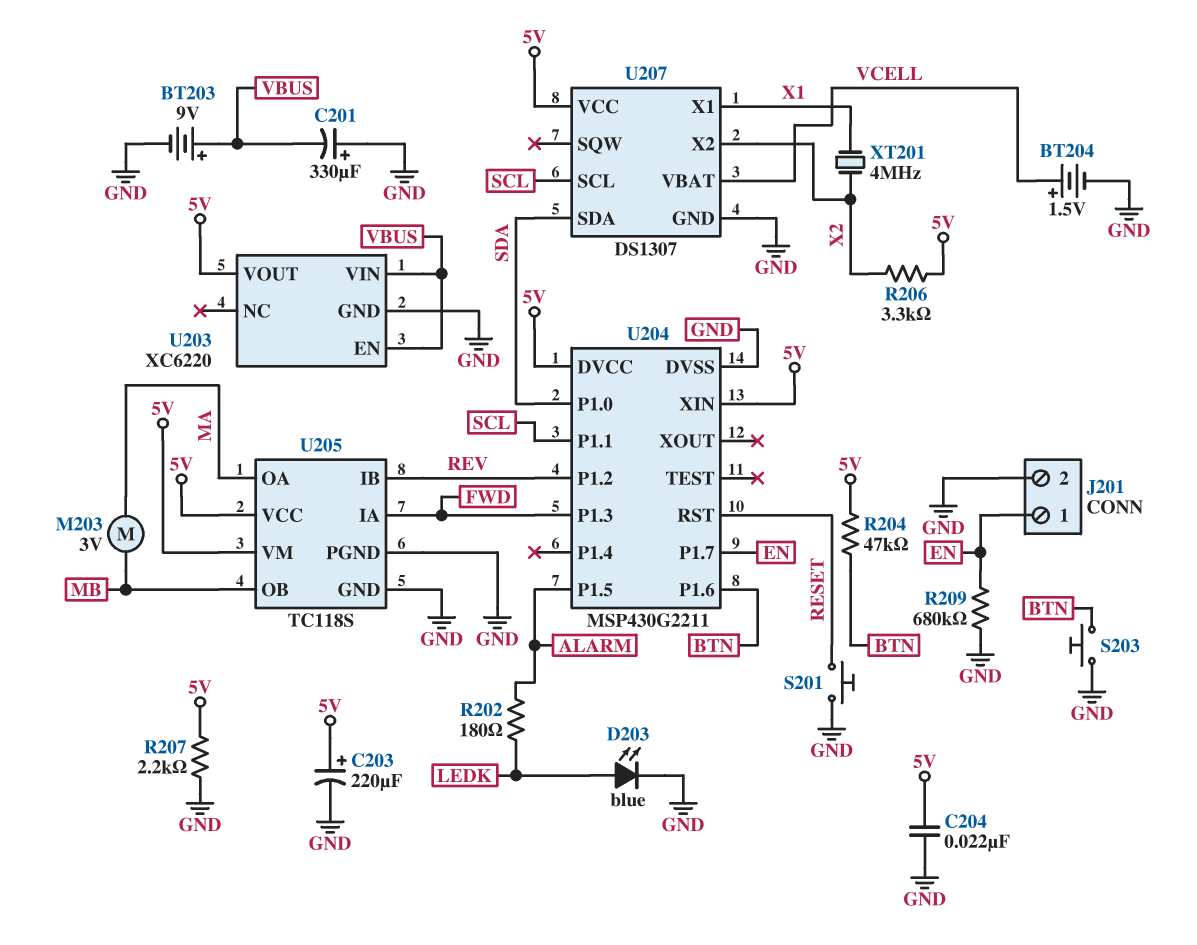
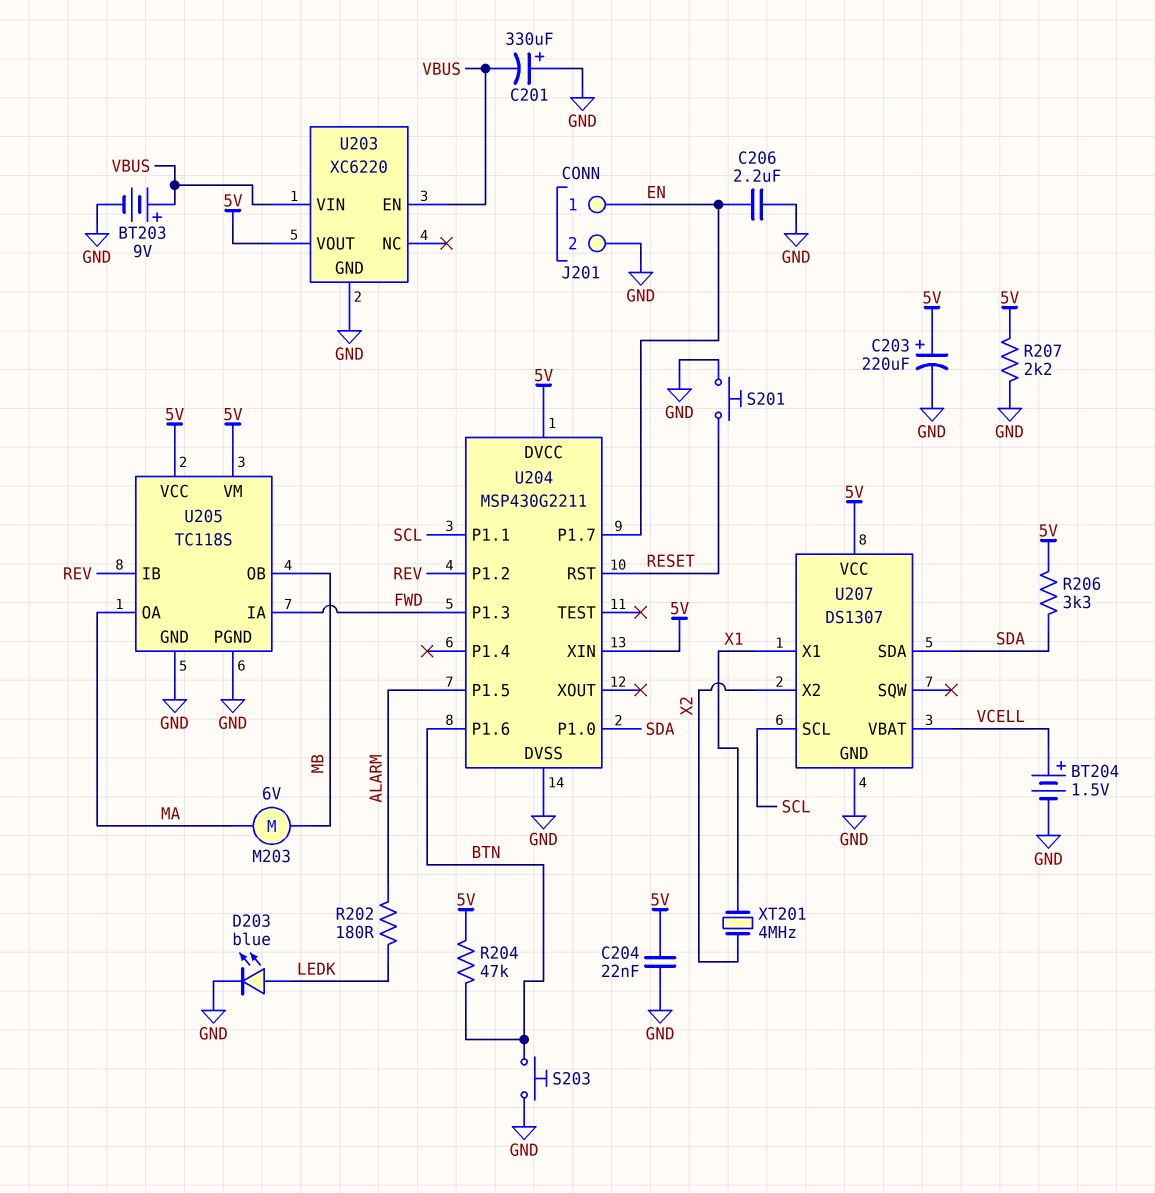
C206: none -> 2.2uF (EN, GND)
M203: motor 3V (MA, MB) -> motor 6V (MA, MB)
R206: 3.3k (5V, X2) -> 3.3k (5V, SDA)
R209: 680k (EN, GND) -> none

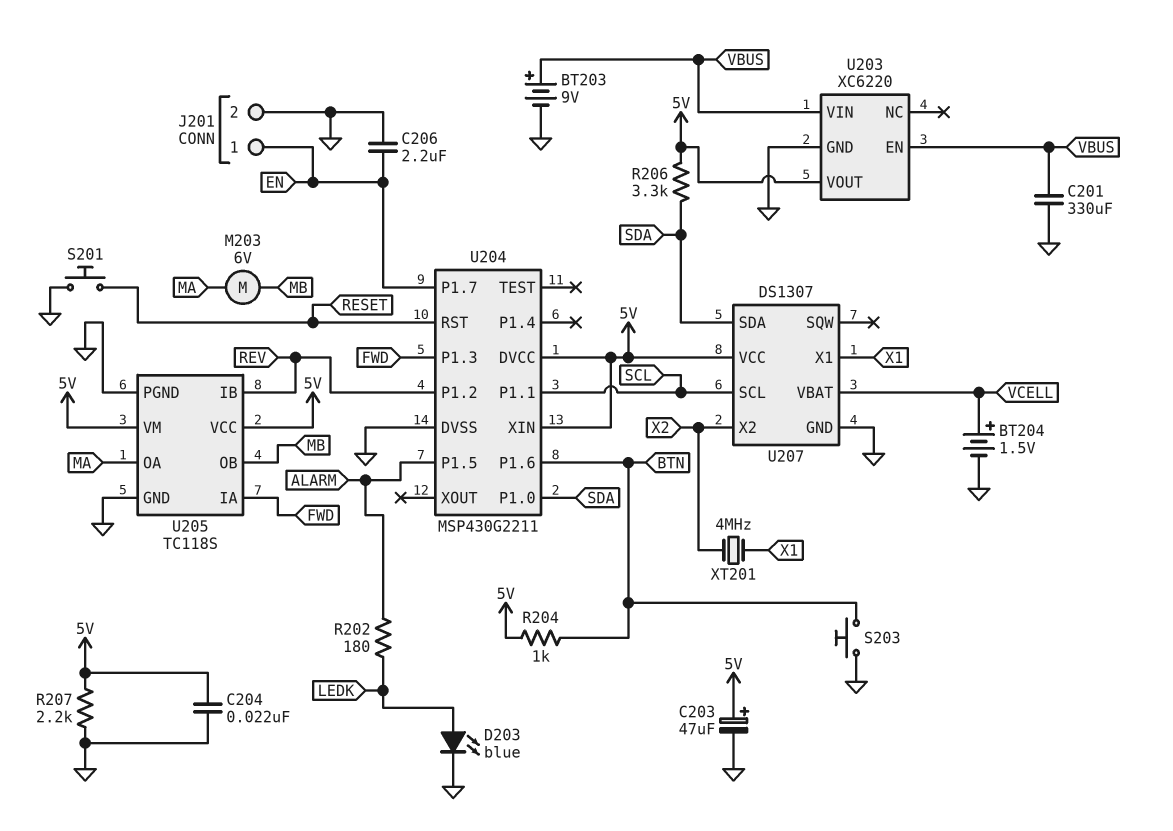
C201: 330uF (plus GND, minus VBUS) -> 330uF (GND, VBUS)
C203: 220uF (plus 5V, minus GND) -> 47uF (plus 5V, minus GND)
R204: 47k (5V, BTN) -> 1k (5V, BTN)

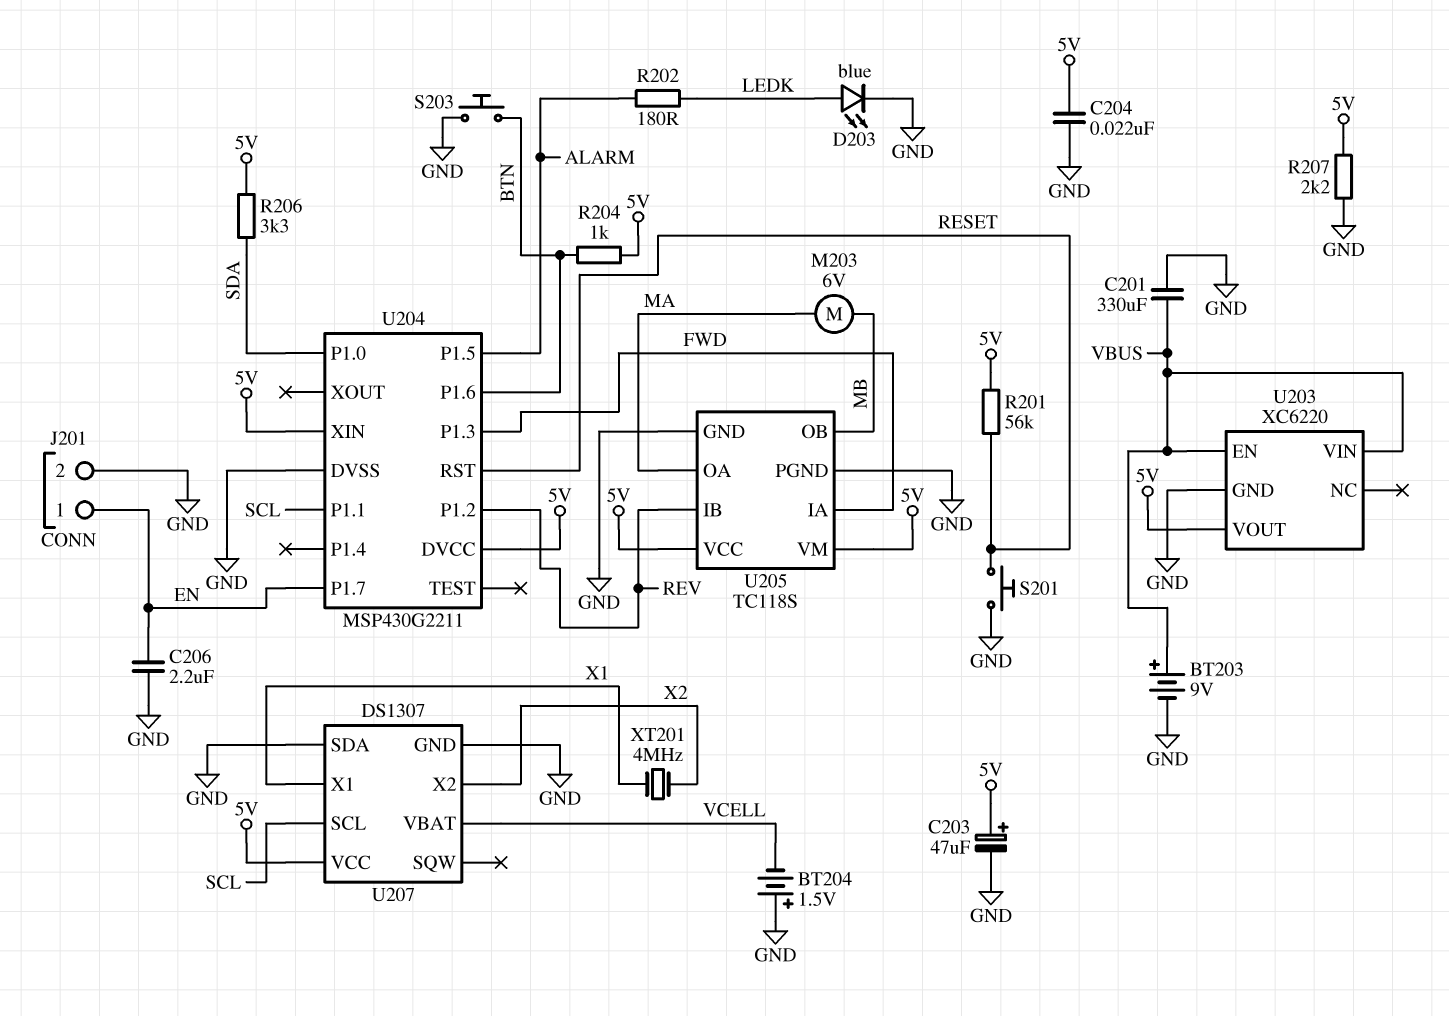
BT204: 1.5V (plus VCELL, minus GND) -> 1.5V (plus GND, minus VCELL)
R201: none -> 56k (5V, RESET)
U207 pin SDA: SDA -> GND

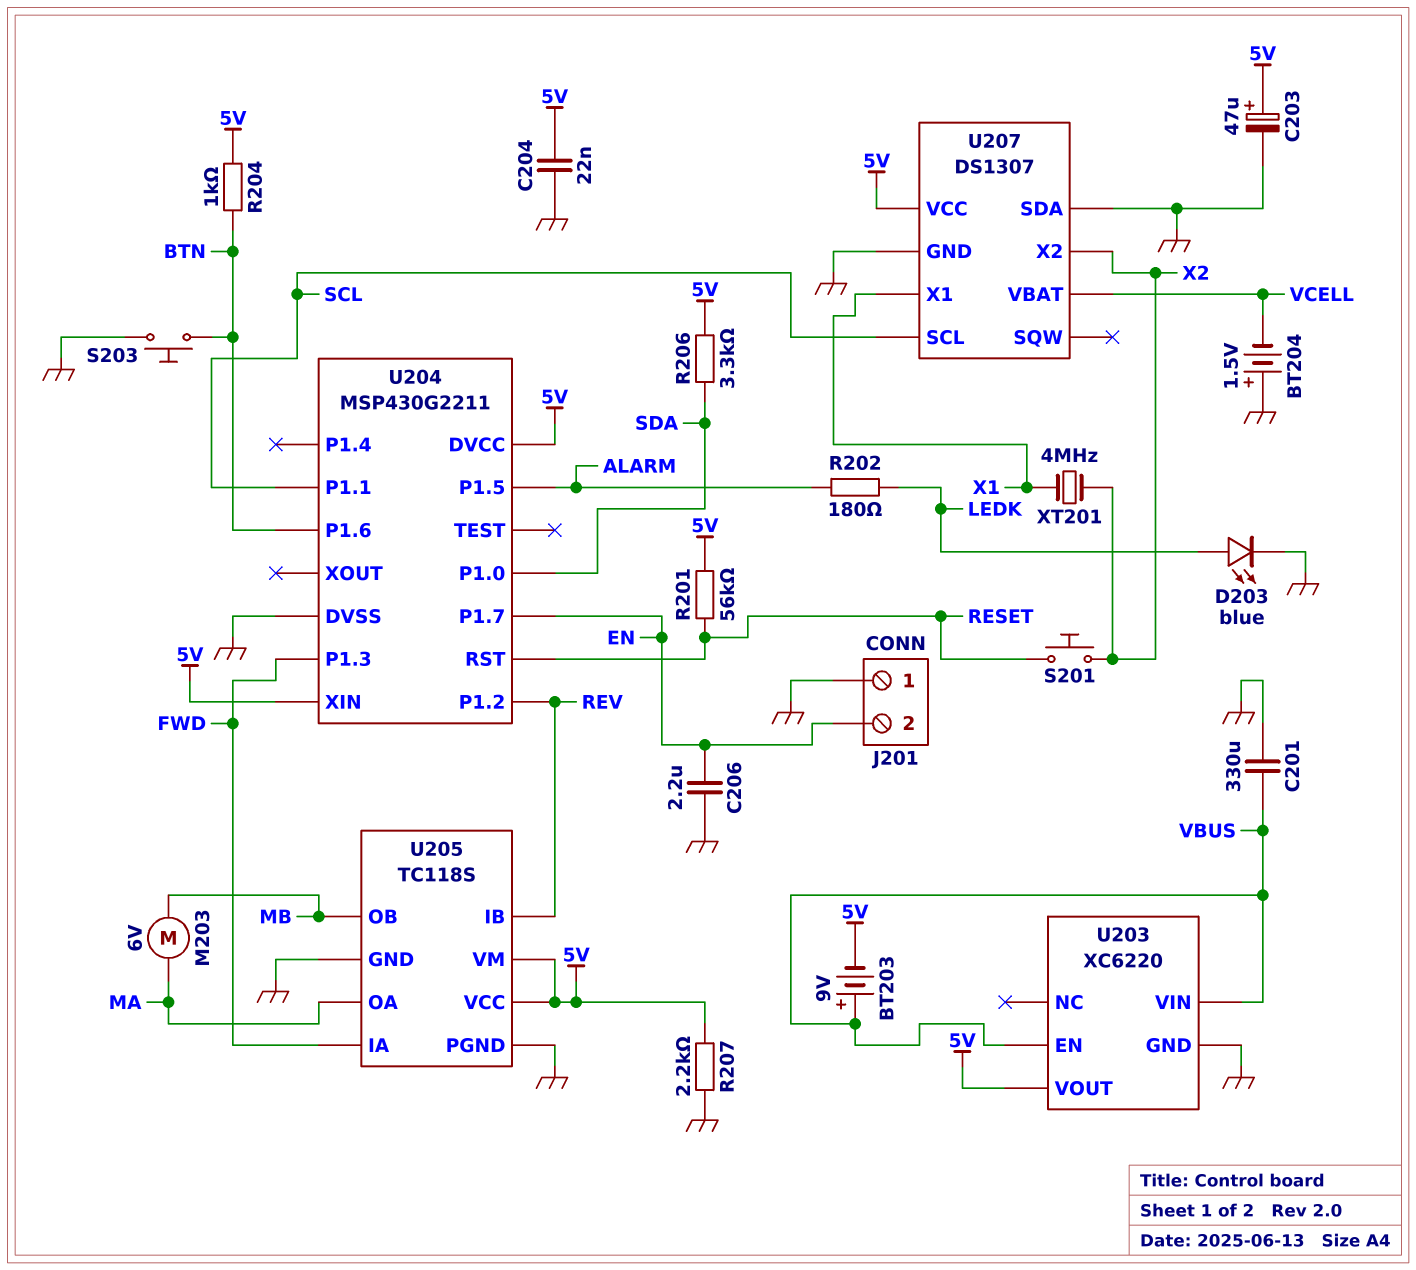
BT203: 9V (plus VBUS, minus GND) -> 9V (plus VBUS, minus 5V)
J201 pin 1: EN -> GND
J201 pin 2: GND -> EN
S201: button (GND, RESET) -> button (RESET, X2)

